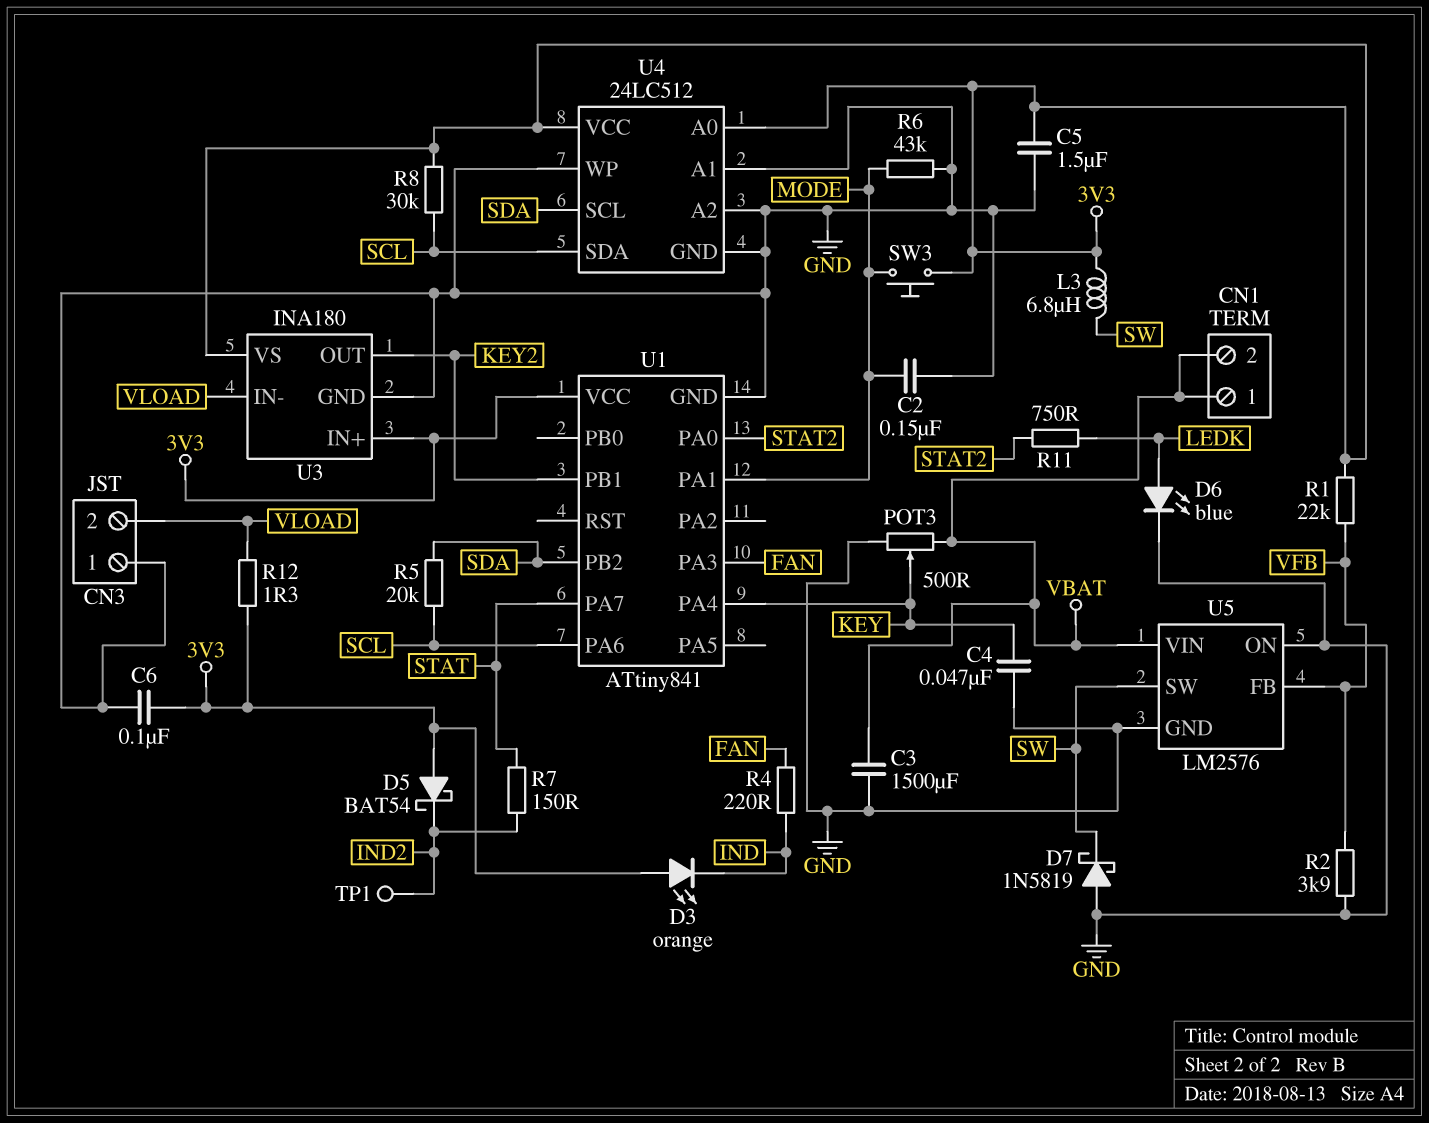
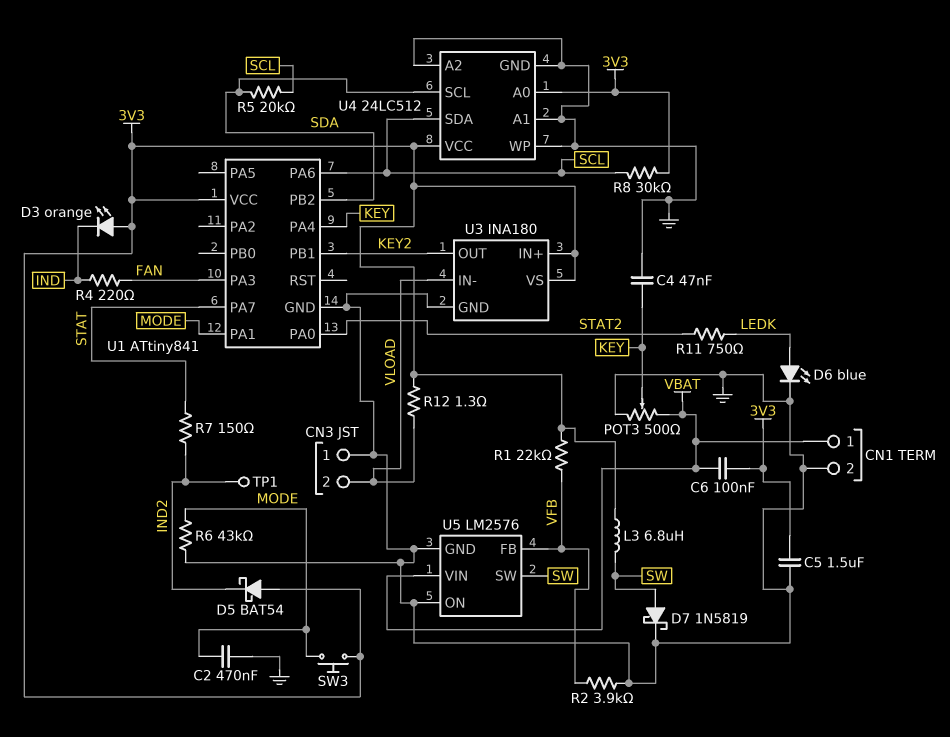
C2: 150nF (GND, MODE) -> 470nF (GND, MODE)
C3: 1500uF (GND, VBAT) -> none
C6: 100nF (3V3, GND) -> 100nF (3V3, VBAT)
CN1 pin 2: VBAT -> GND
D7: schottky 1N5819 (A GND, K SW) -> schottky 1N5819 (A SW, K GND)

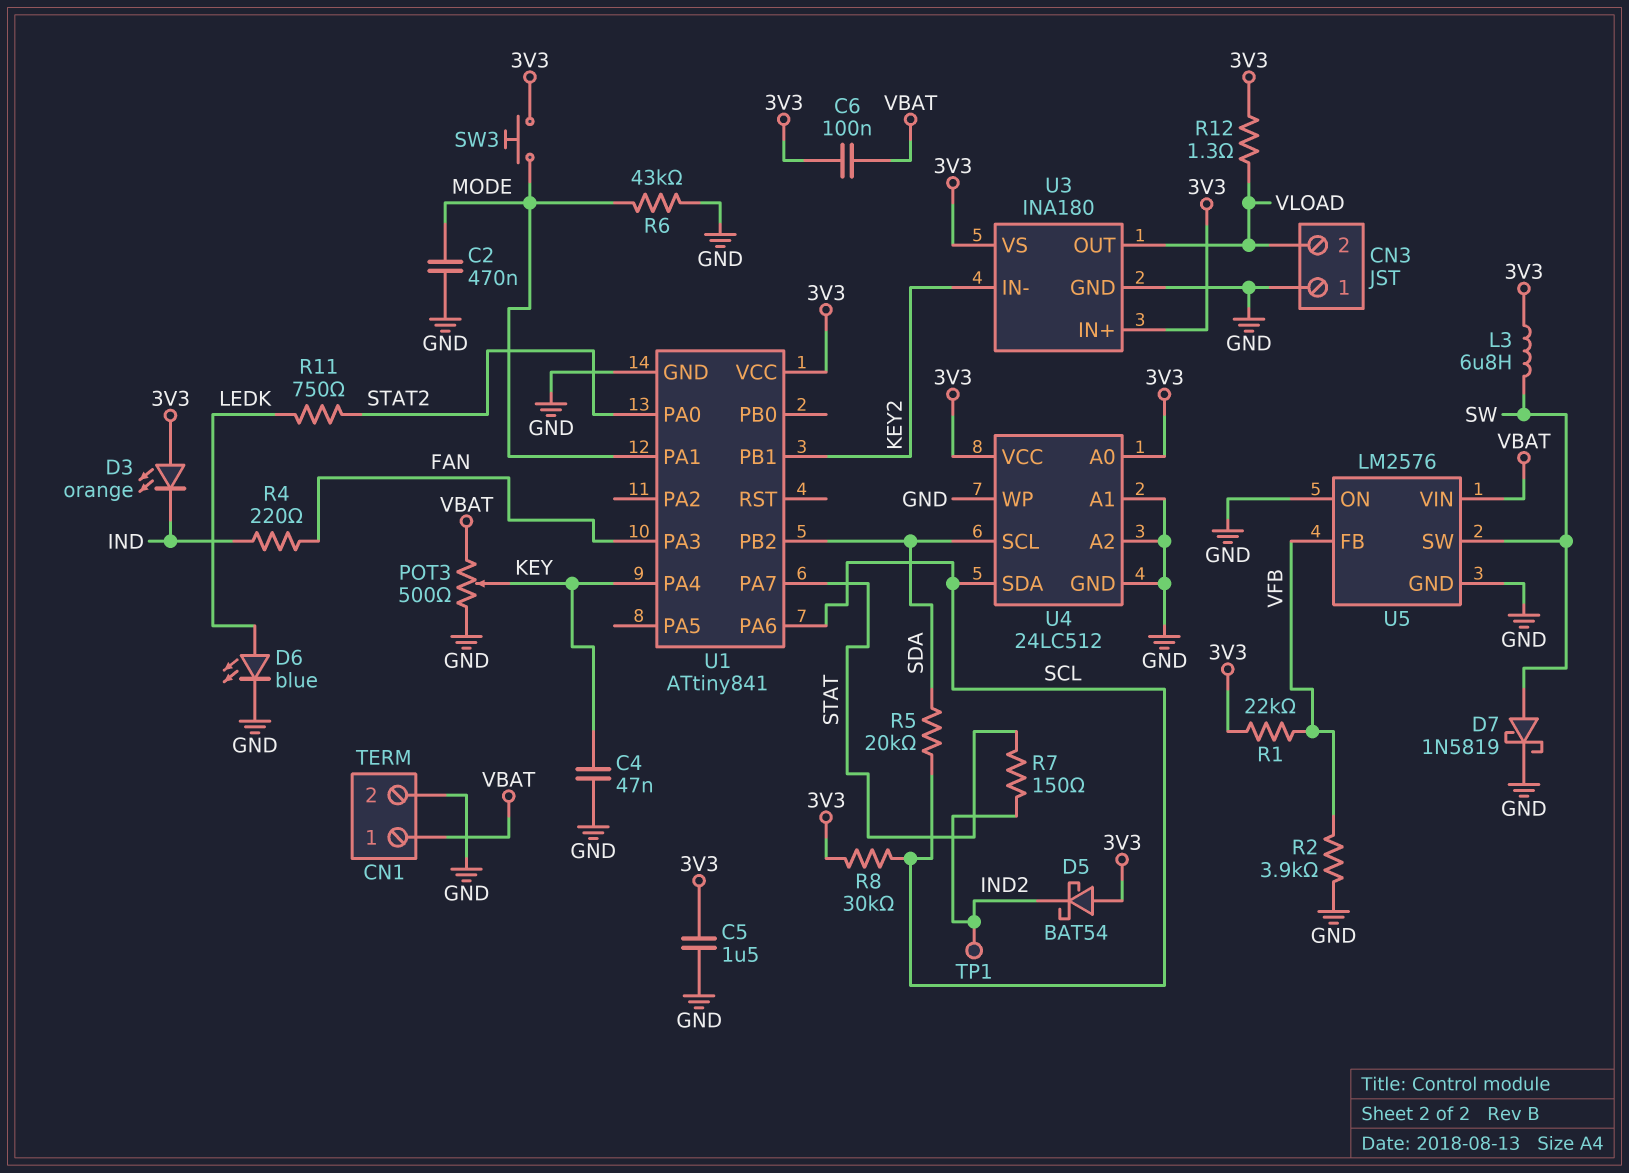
U3 pin IN-: VLOAD -> KEY2
U3 pin OUT: KEY2 -> VLOAD

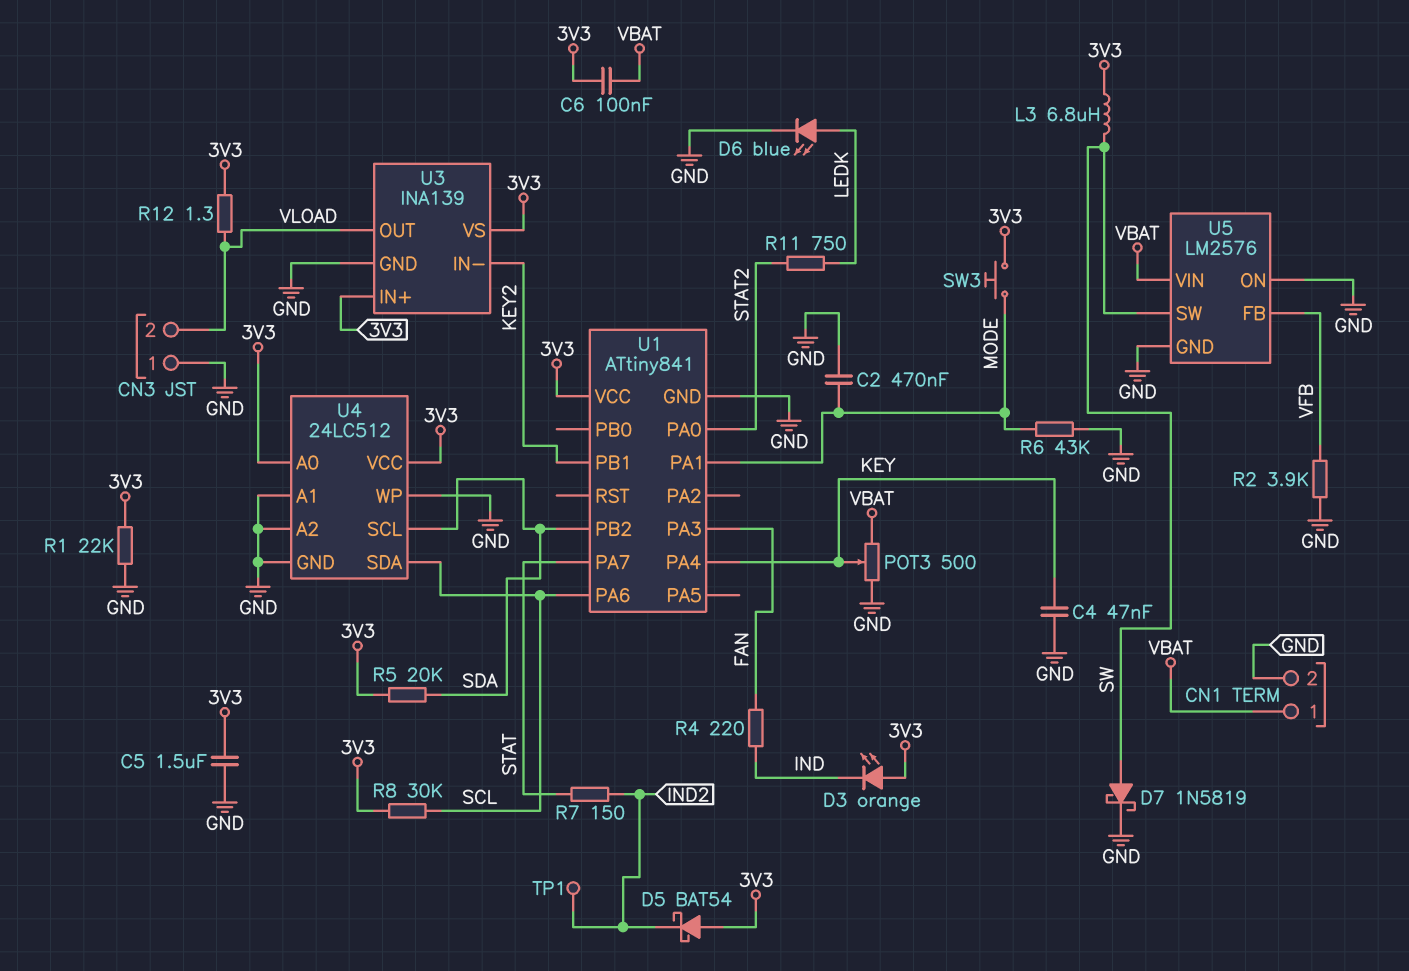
R1: 22k (3V3, VFB) -> 22k (3V3, GND)
R5: 20k (SCL, SDA) -> 20k (3V3, SDA)
U3: INA180 -> INA139

